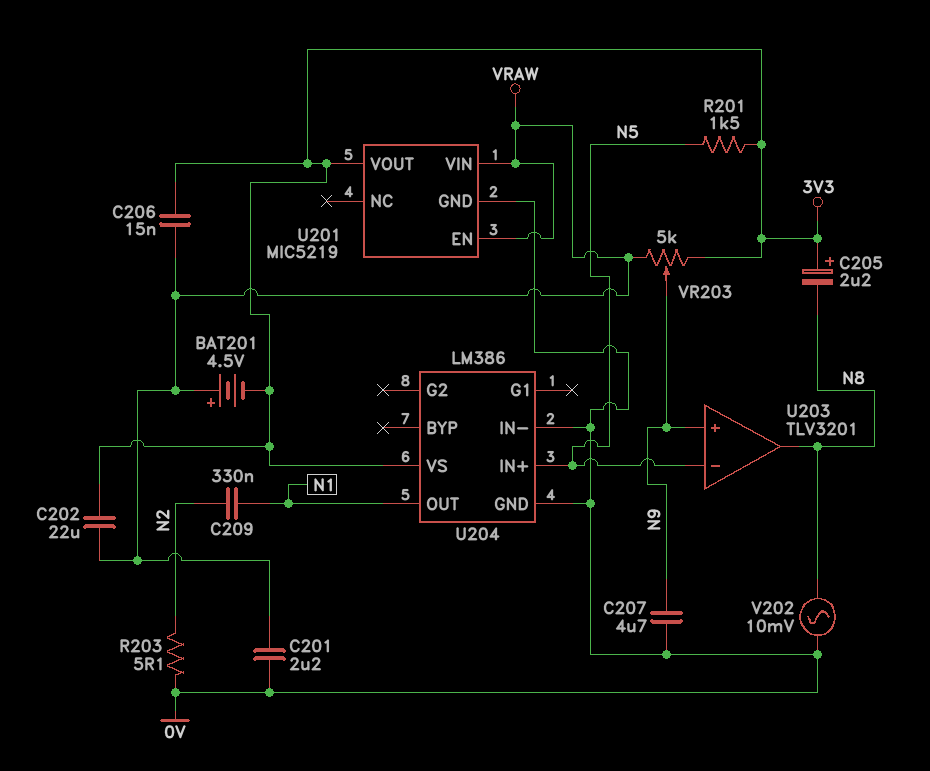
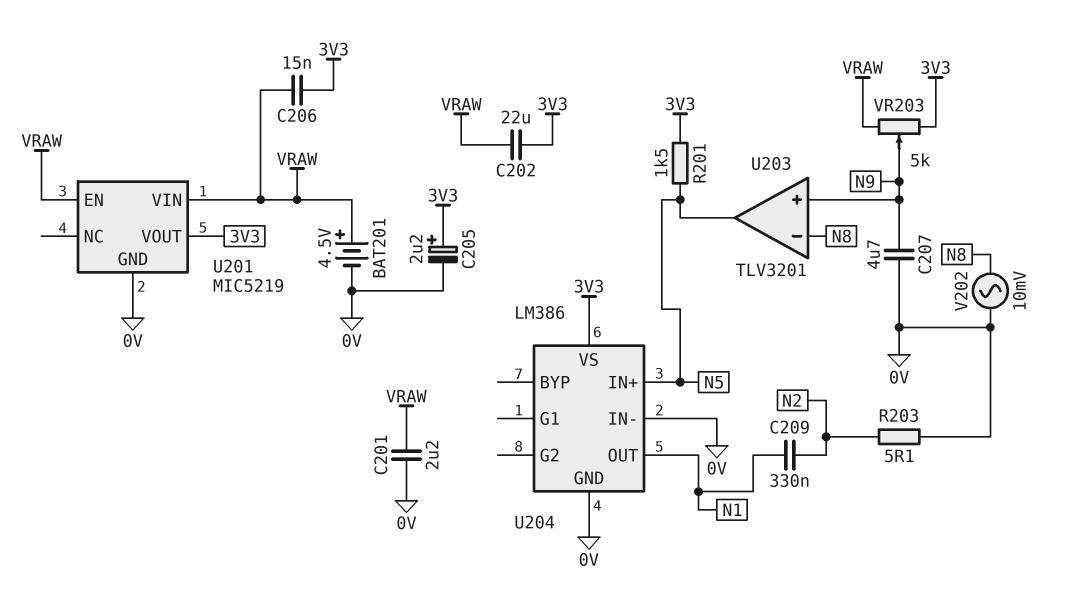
BAT201: 4.5V (plus VRAW, minus 3V3) -> 4.5V (plus VRAW, minus 0V)
C205: 2.2uF (plus 3V3, minus N8) -> 2.2uF (plus 3V3, minus 0V)
U203 pin in-: N5 -> N8
U203 pin out: N8 -> N5

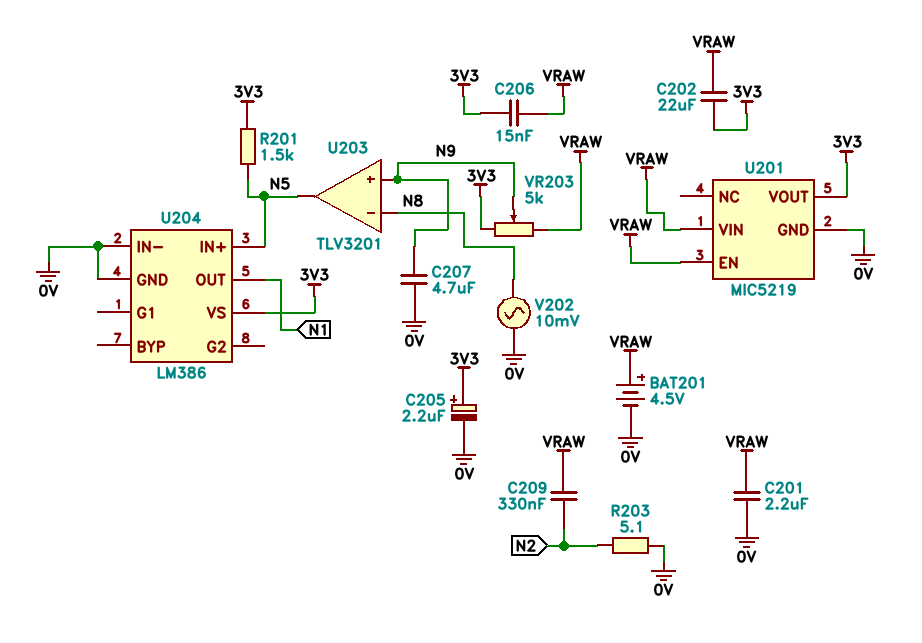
C209: 330nF (N1, N2) -> 330nF (N2, VRAW)

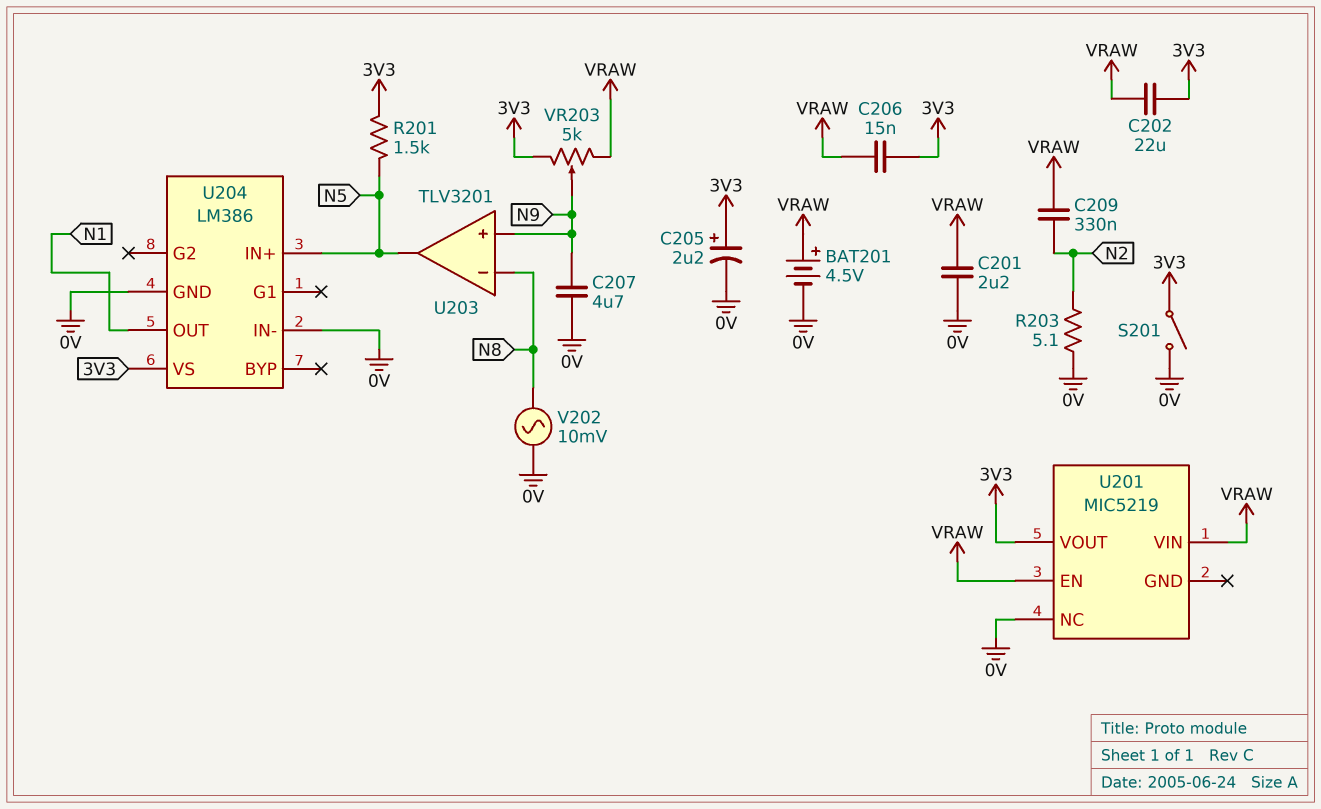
S201: none -> switch (0V, 3V3)
U201 pin GND: 0V -> none
U201 pin NC: none -> 0V

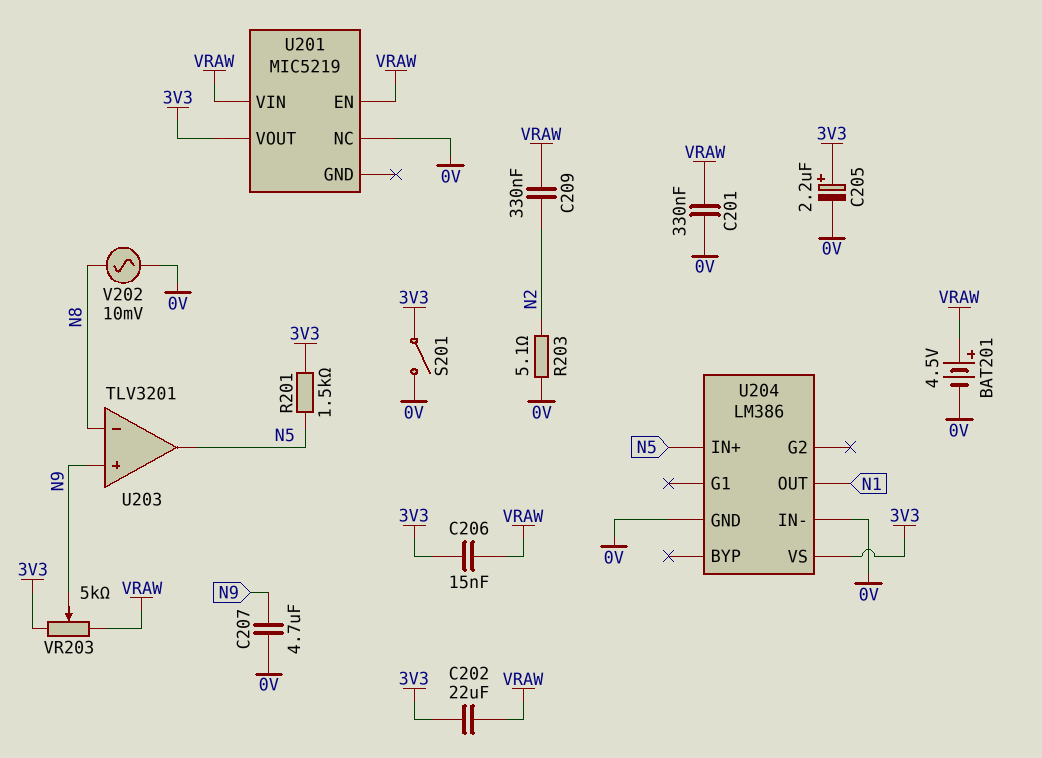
C201: 2.2uF (0V, VRAW) -> 330nF (0V, VRAW)

